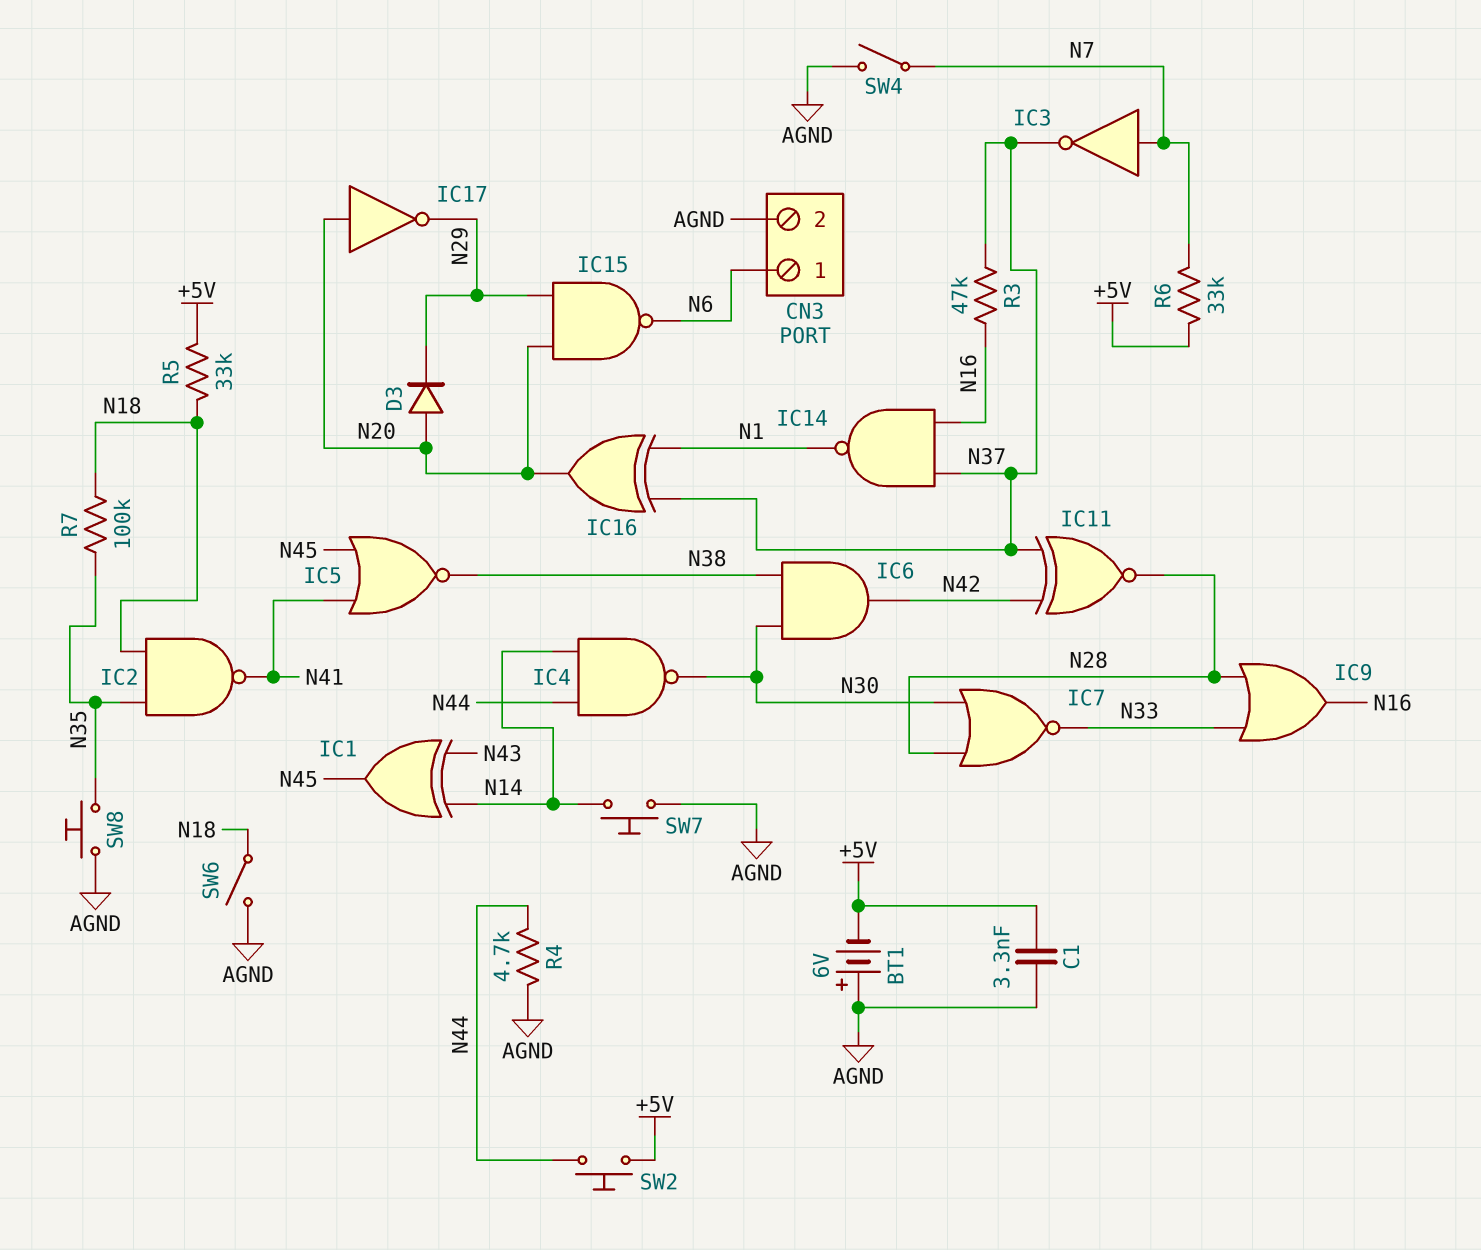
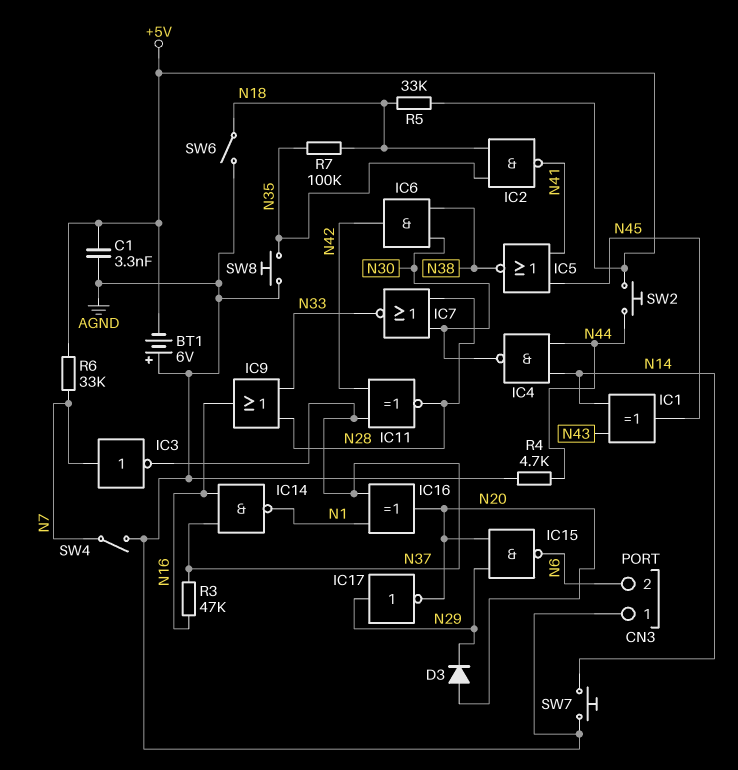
CN3 pin 1: N6 -> AGND
CN3 pin 2: AGND -> N6
IC17: NOT (in N20, out N29) -> NOT (in N29, out N20)

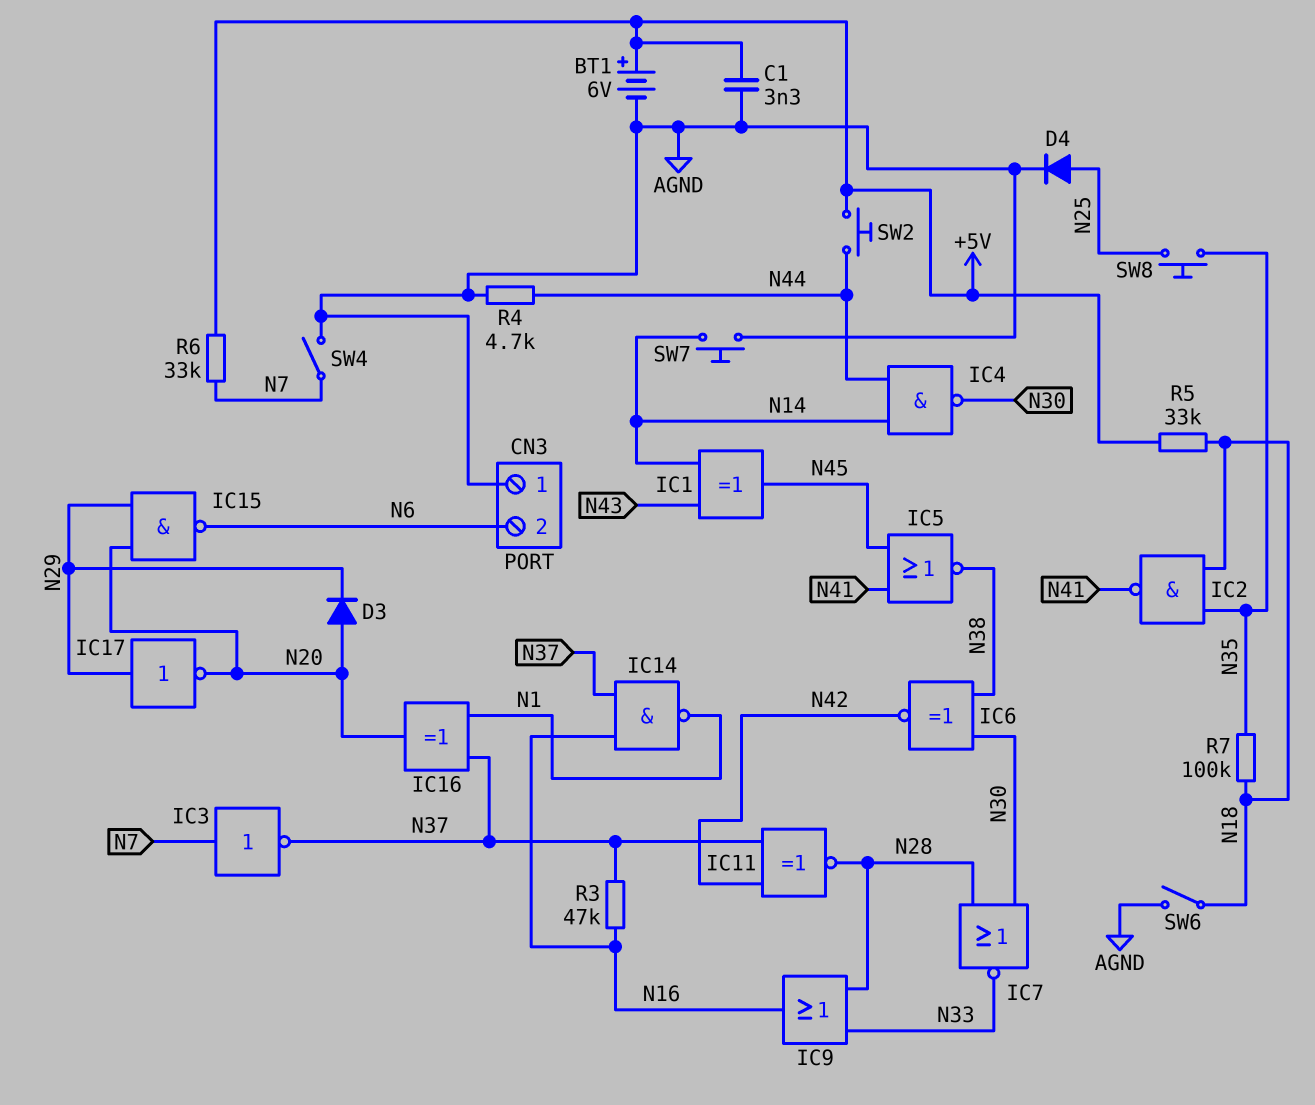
BT1: 6V (plus AGND, minus +5V) -> 6V (plus +5V, minus AGND)
D4: none -> diode (A N25, K AGND)
IC6: AND (in N30, in N38, out N42) -> XNOR (in N30, in N38, out N42)
SW8: button (AGND, N35) -> button (N25, N35)

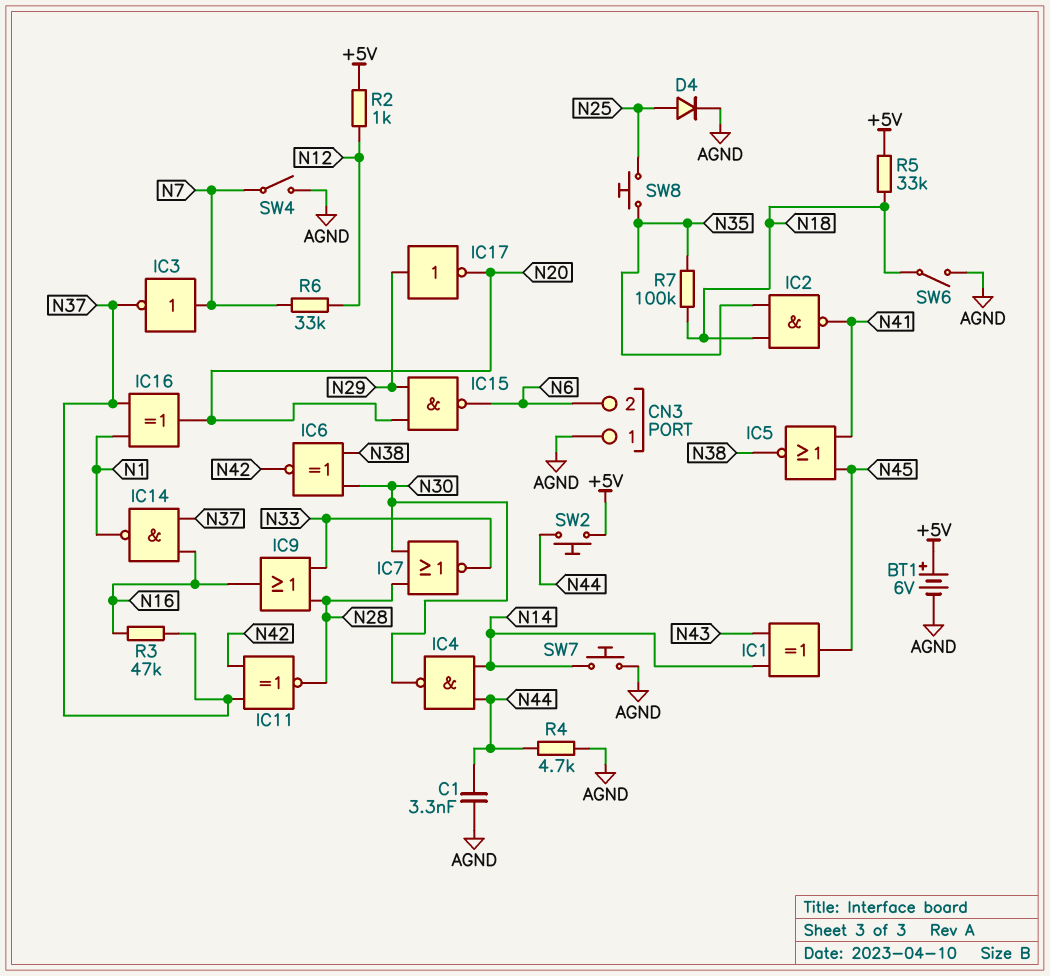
C1: 3.3nF (+5V, AGND) -> 3.3nF (AGND, N44)
D3: diode (A N20, K N29) -> none
R2: none -> 1k (+5V, N12)
R6: 33k (+5V, N7) -> 33k (N7, N12)

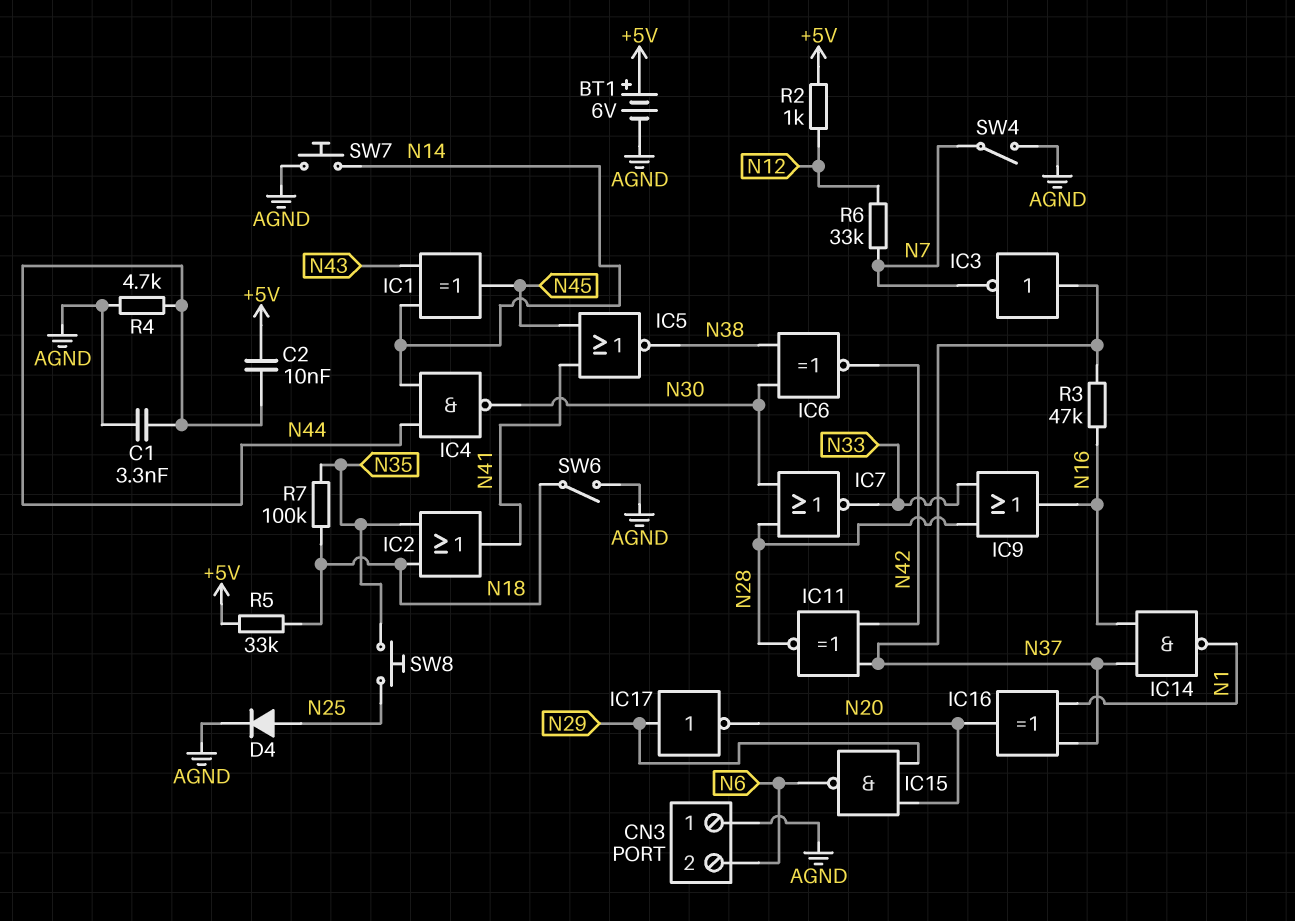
C2: none -> 10nF (+5V, N44)
IC2: NAND (in N18, in N35, out N41) -> OR (in N18, in N35, out N41)
IC3: NOT (in N7, out N37) -> NOT (in N37, out N7)
SW2: button (+5V, N44) -> none

